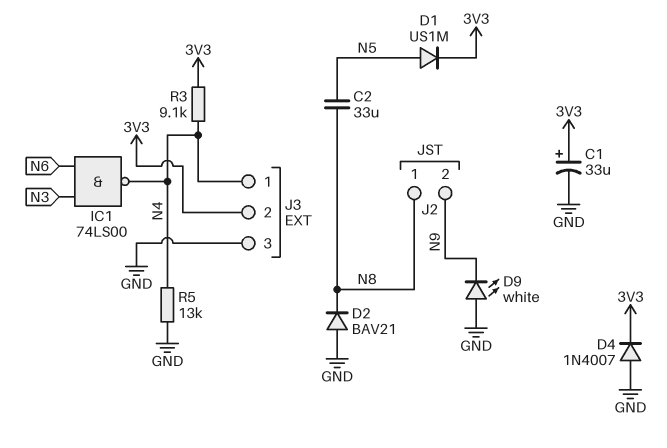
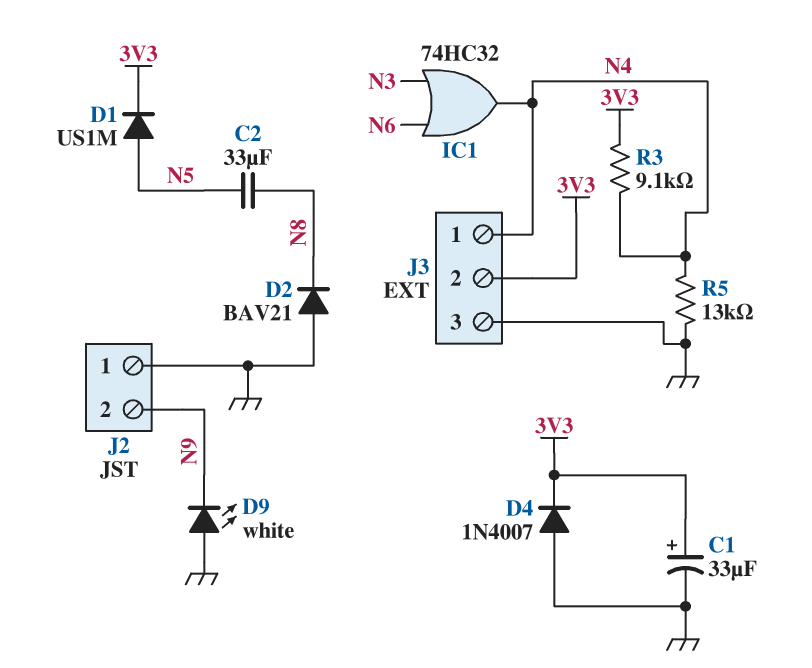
IC1: NAND 74LS00 (in N3, in N6, out N4) -> OR 74HC32 (in N3, in N6, out N4)
J2 pin 1: N8 -> GND

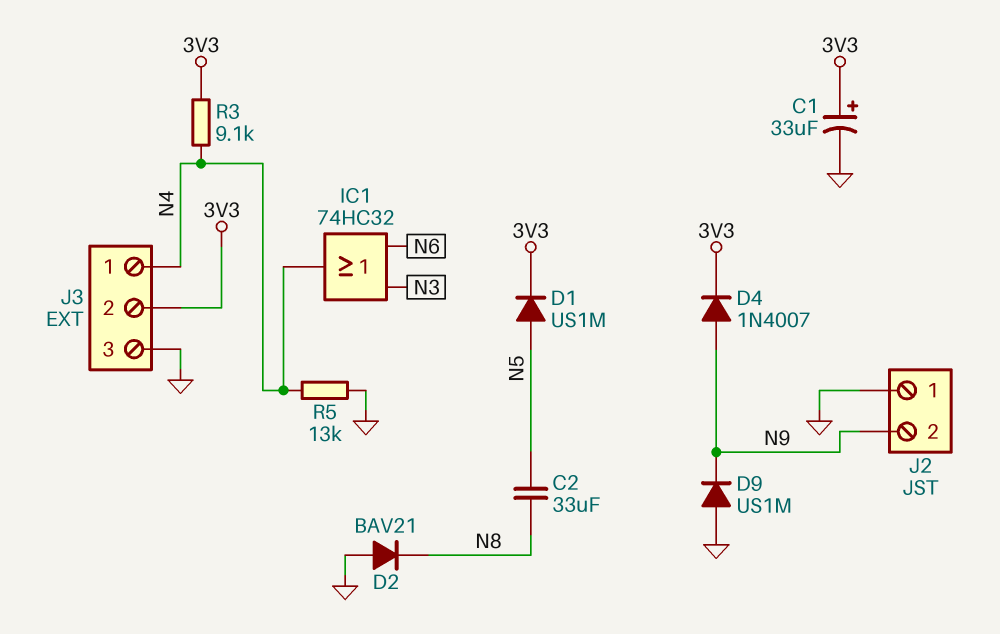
D4: diode 1N4007 (A GND, K 3V3) -> diode 1N4007 (A N9, K 3V3)
D9: LED white (A GND, K N9) -> diode US1M (A GND, K N9)

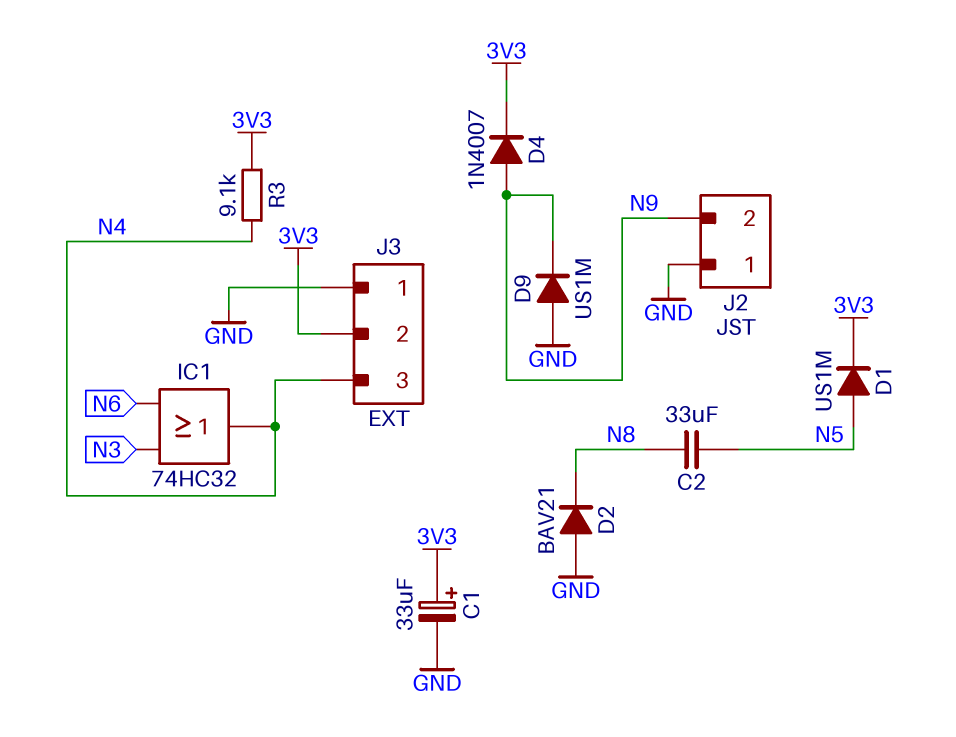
J3 pin 1: N4 -> GND
J3 pin 3: GND -> N4
R5: 13k (GND, N4) -> none

